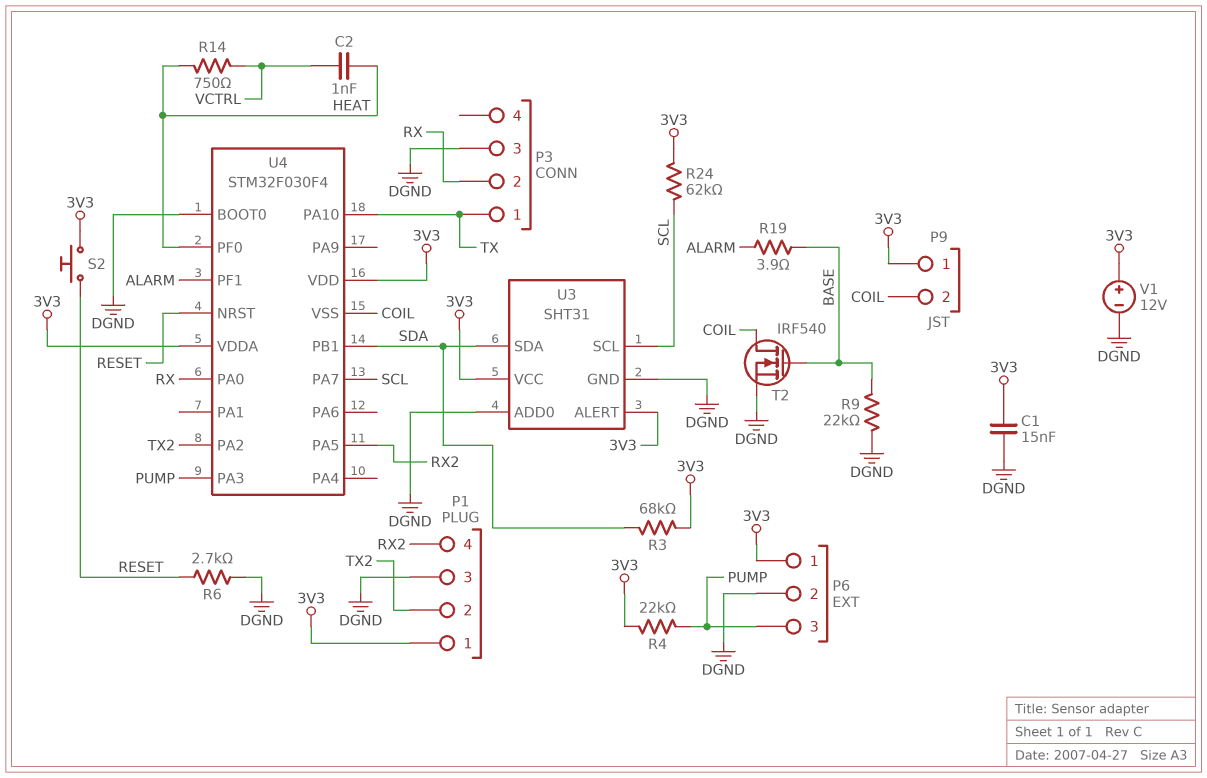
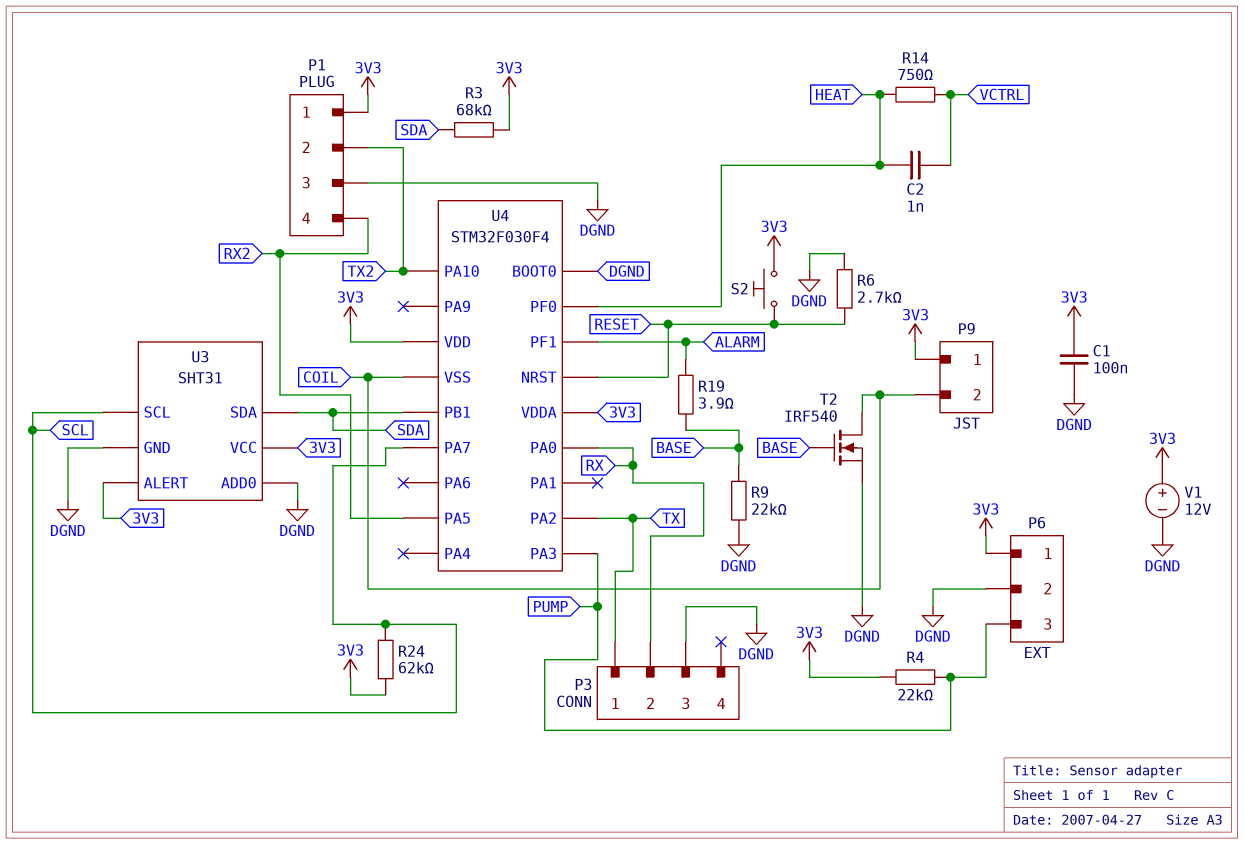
C1: 15nF (3V3, DGND) -> 100nF (3V3, DGND)
U4 pin PA2: TX2 -> TX
U4 pin PA10: TX -> TX2

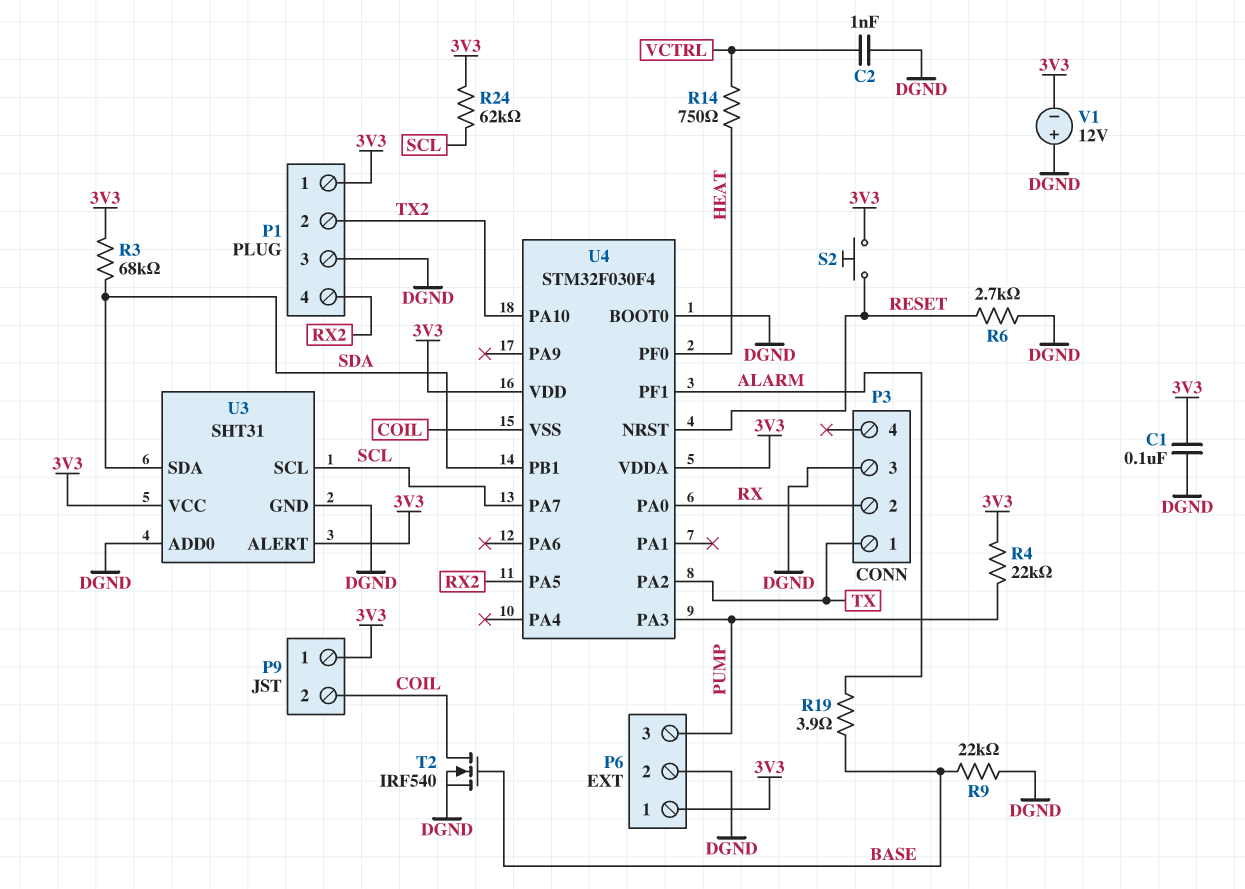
C2: 1nF (HEAT, VCTRL) -> 1nF (DGND, VCTRL)
V1: 12V (plus 3V3, minus DGND) -> 12V (plus DGND, minus 3V3)

